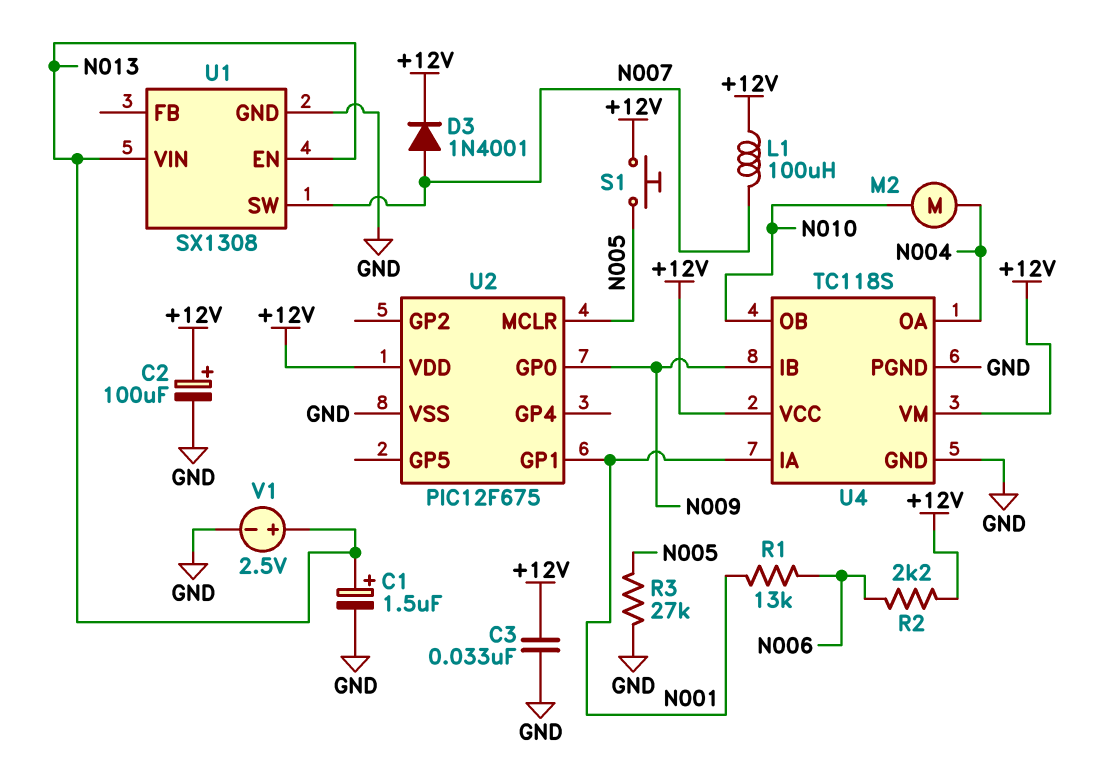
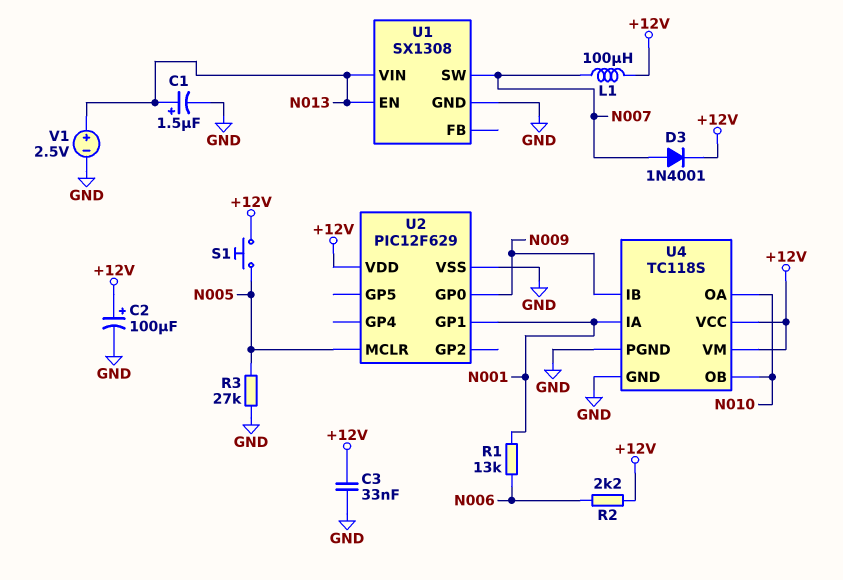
M2: motor (N004, N010) -> none
U2: PIC12F675 -> PIC12F629
U4 pin OA: N004 -> N010

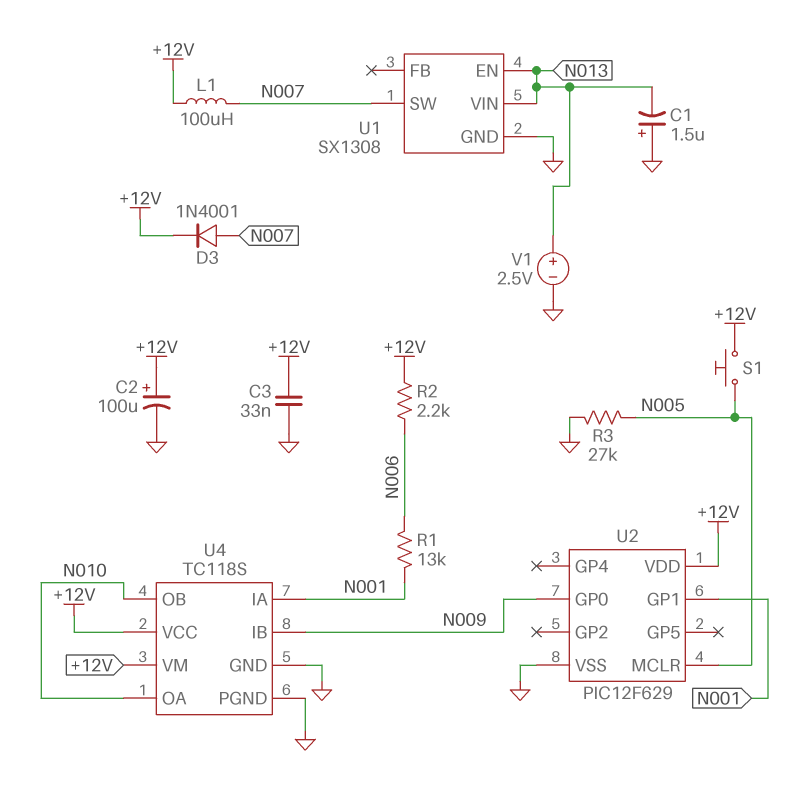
C1: 1.5uF (plus N013, minus GND) -> 1.5uF (plus GND, minus N013)

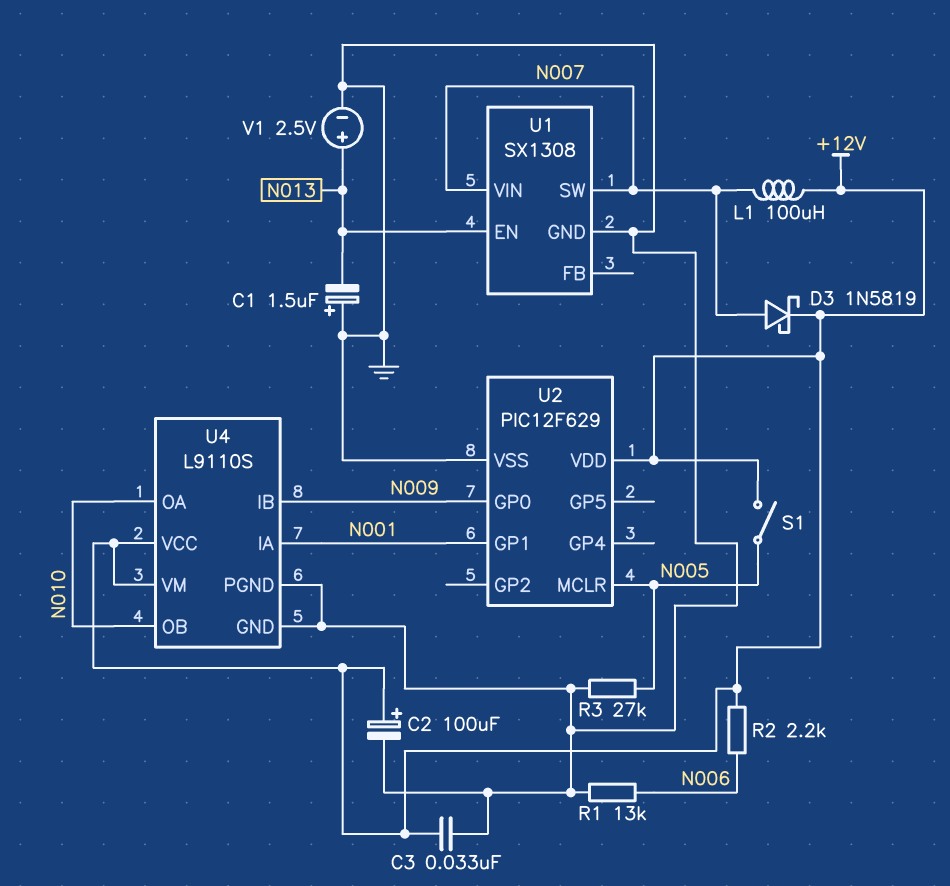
D3: diode 1N4001 (A N007, K +12V) -> schottky 1N5819 (A N007, K +12V)
R1: 13k (N001, N006) -> 13k (GND, N006)
S1: button (+12V, N005) -> switch (+12V, N005)
U1 pin VIN: N013 -> N007
U4: TC118S -> L9110S

